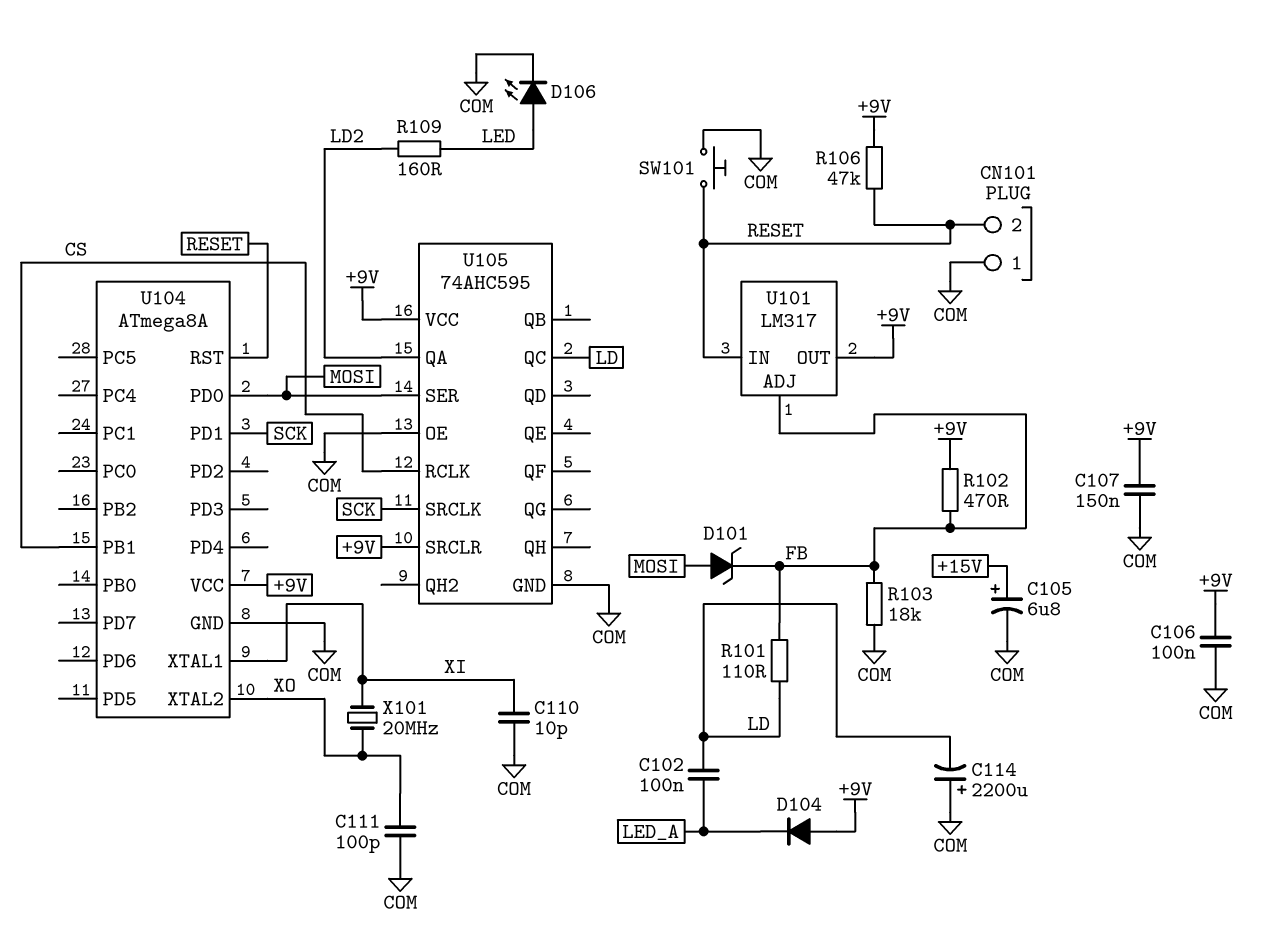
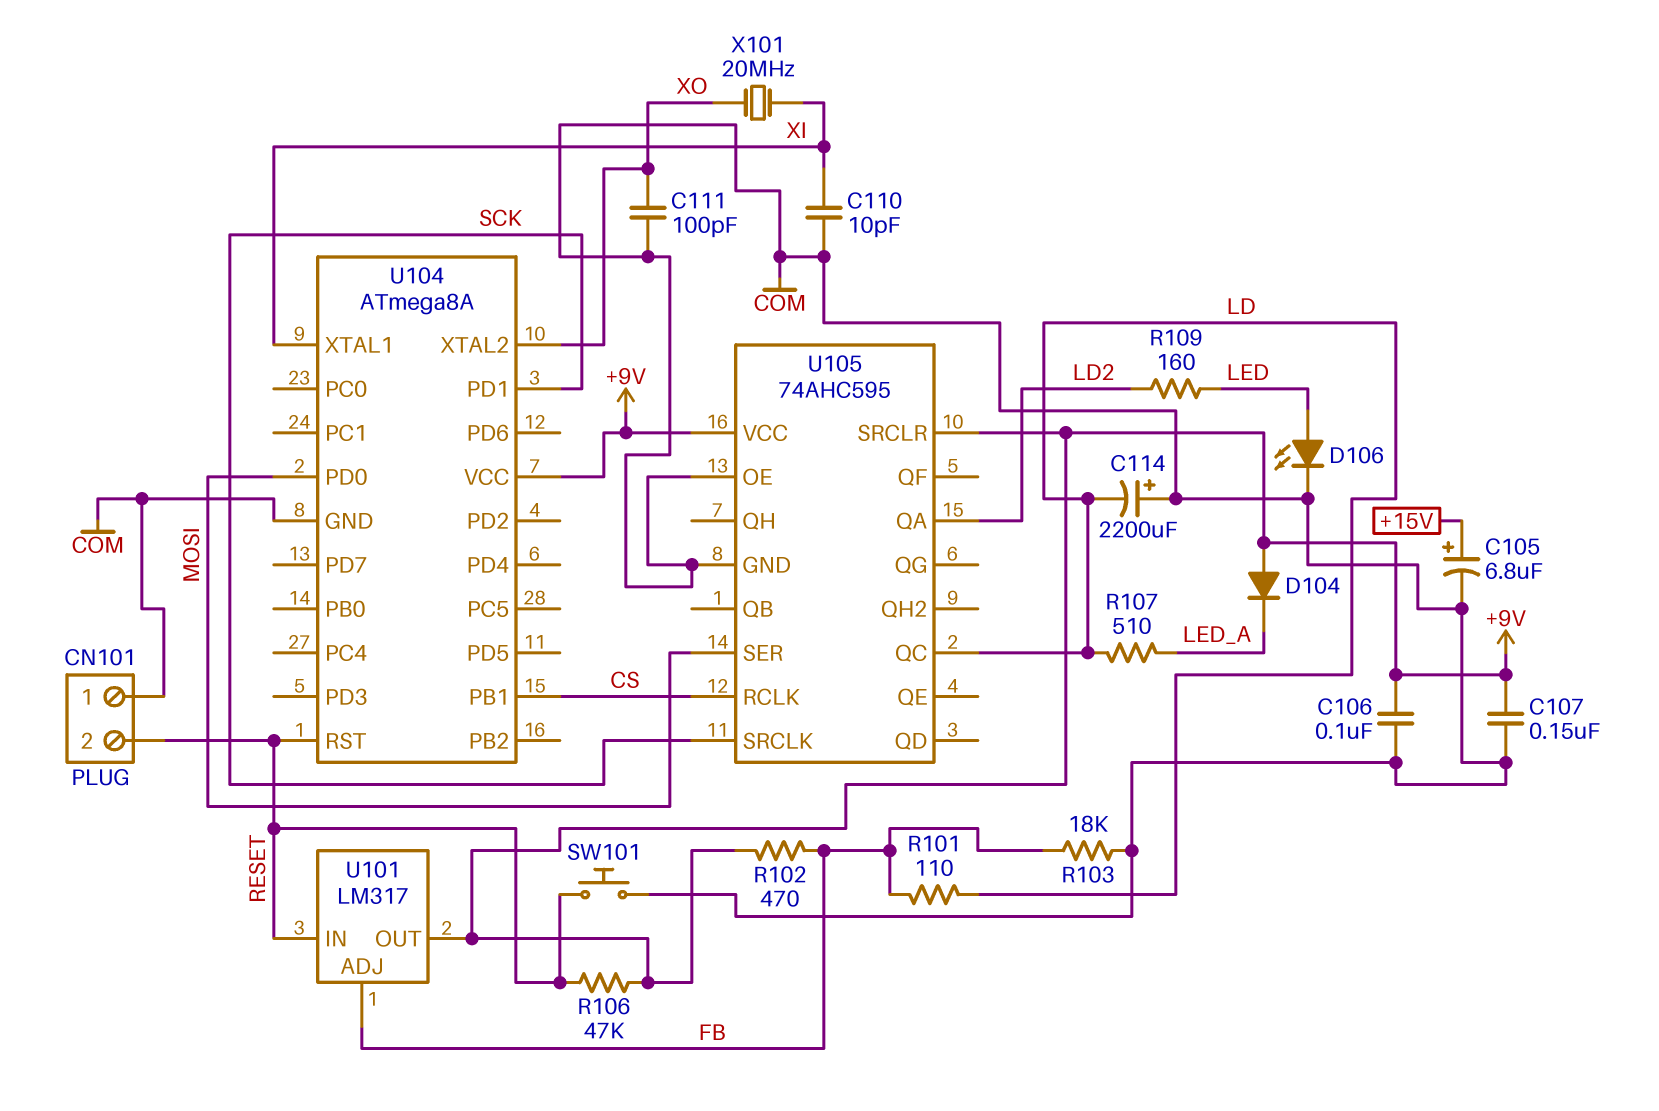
C102: 100nF (LD, LED_A) -> none
D101: zener (A MOSI, K FB) -> none
R107: none -> 510 (LD, LED_A)

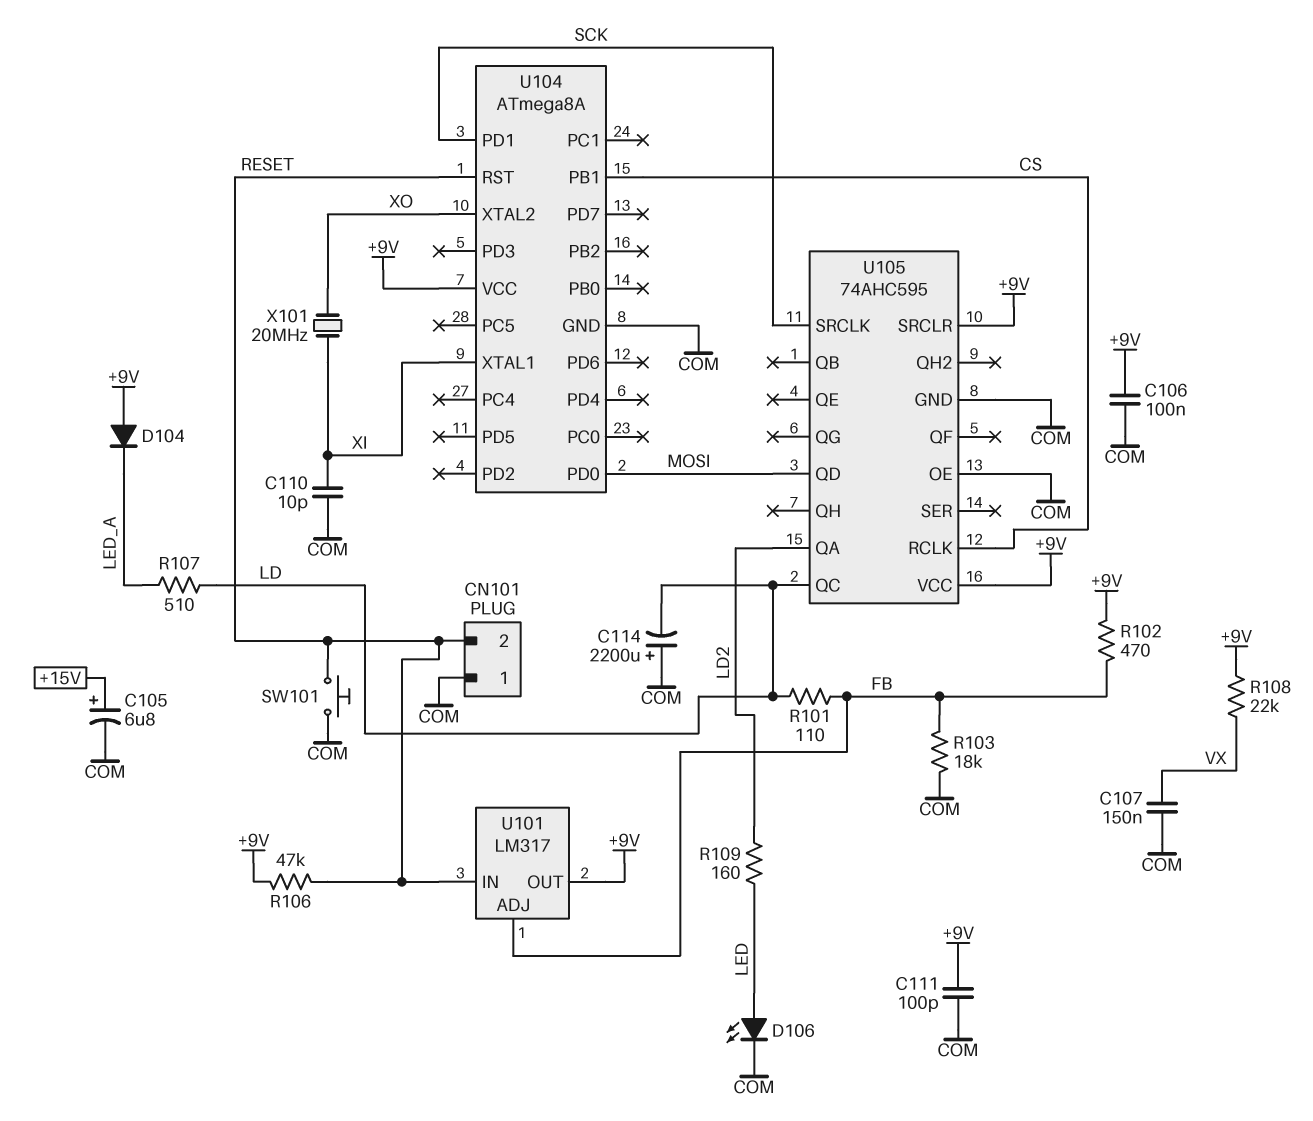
C107: 150nF (+9V, COM) -> 150nF (COM, VX)
C111: 100pF (COM, XO) -> 100pF (+9V, COM)
R108: none -> 22k (+9V, VX)
U105 pin QD: none -> MOSI
U105 pin SER: MOSI -> none

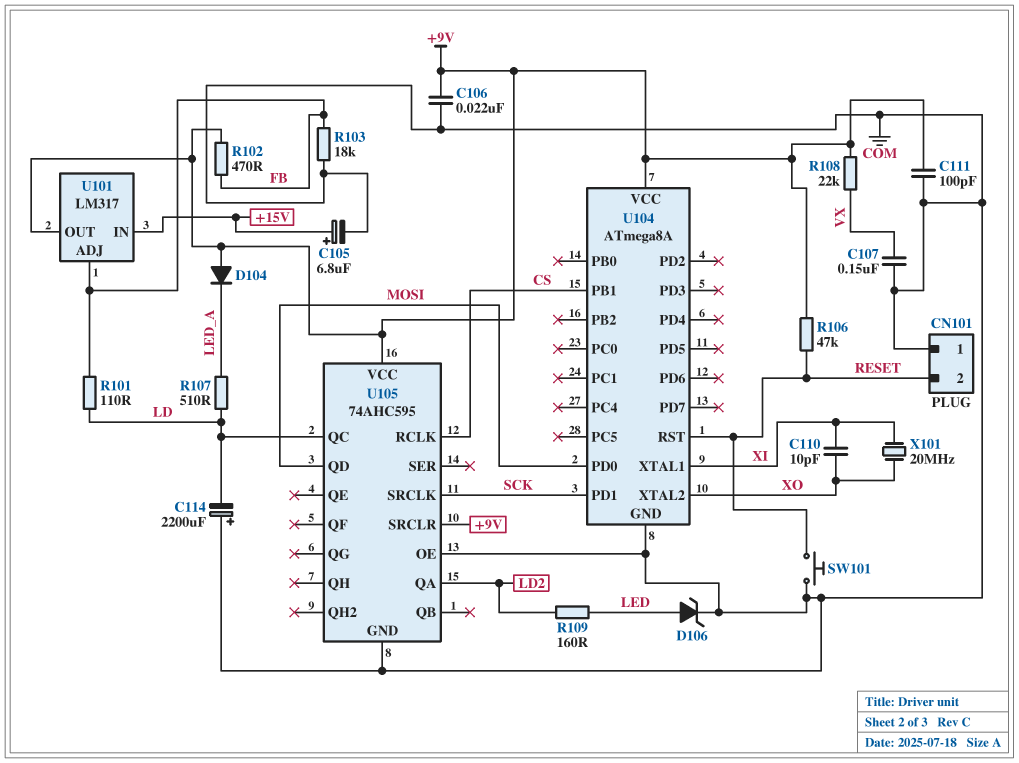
C106: 100nF (+9V, COM) -> 22nF (+9V, COM)
C110: 10pF (COM, XI) -> 10pF (XI, XO)
D106: LED (A LED, K COM) -> zener (A LED, K COM)
U101 pin IN: RESET -> +15V

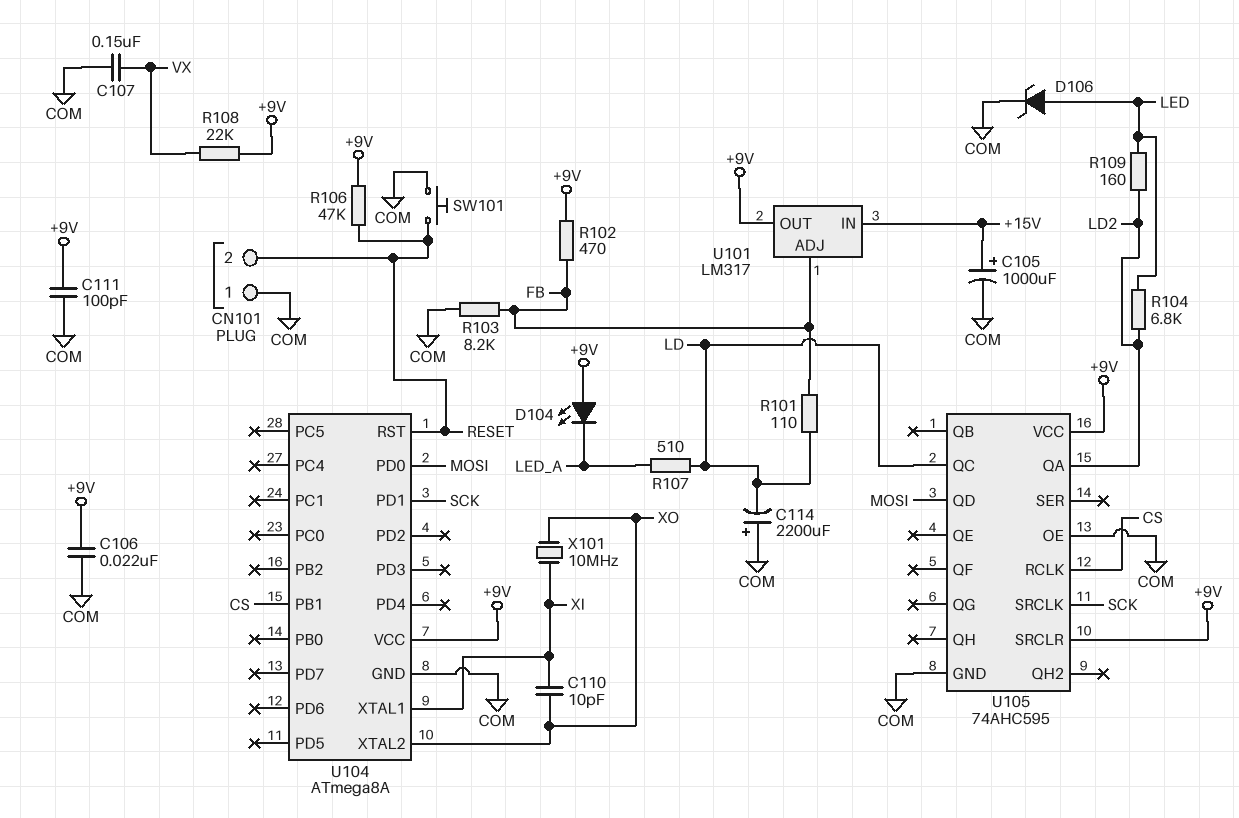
C105: 6.8uF (plus +15V, minus COM) -> 1000uF (plus +15V, minus COM)
D104: diode (A +9V, K LED_A) -> LED (A +9V, K LED_A)
R103: 18k (COM, FB) -> 8.2k (COM, FB)
R104: none -> 6.8k (LD2, LED)
X101: 20MHz (XI, XO) -> 10MHz (XI, XO)

